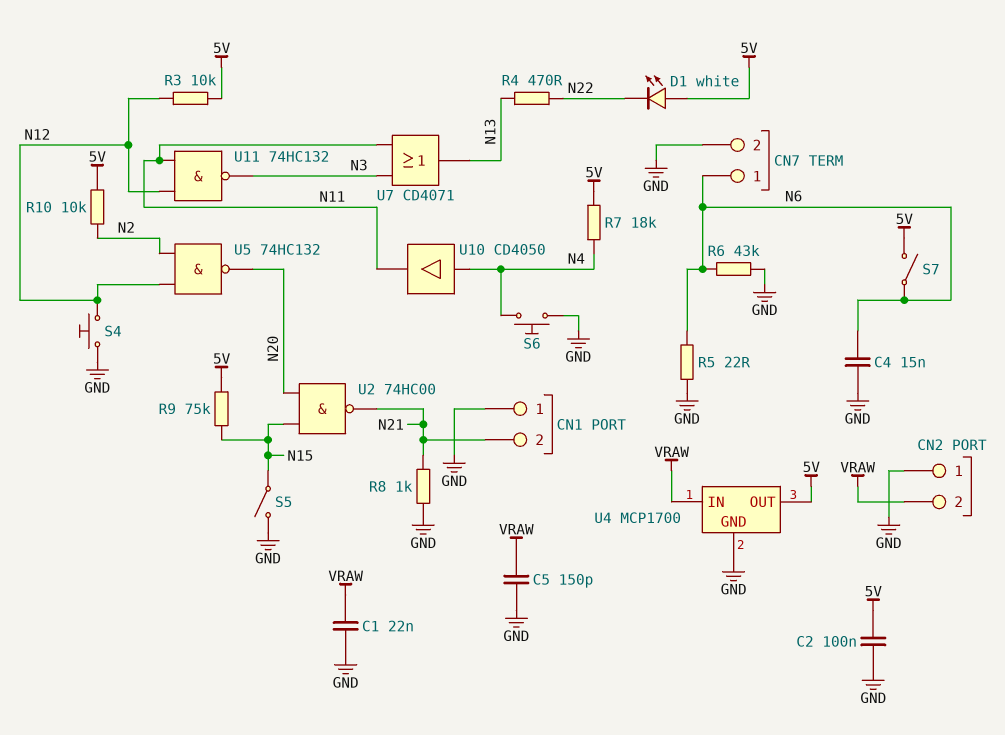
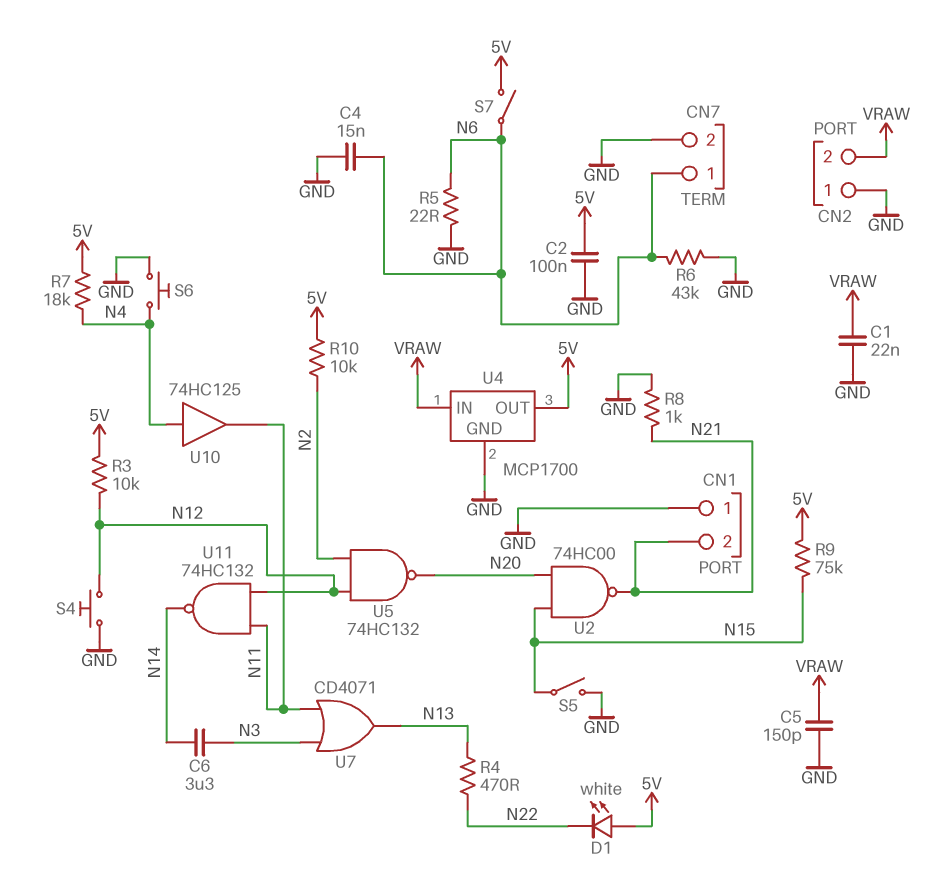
C6: none -> 3.3uF (N3, N14)
U10: buffer CD4050 (in N4, out N11) -> buffer 74HC125 (in N4, out N11)
U11: NAND 74HC132 (in N11, in N12, out N3) -> NAND 74HC132 (in N11, in N12, out N14)

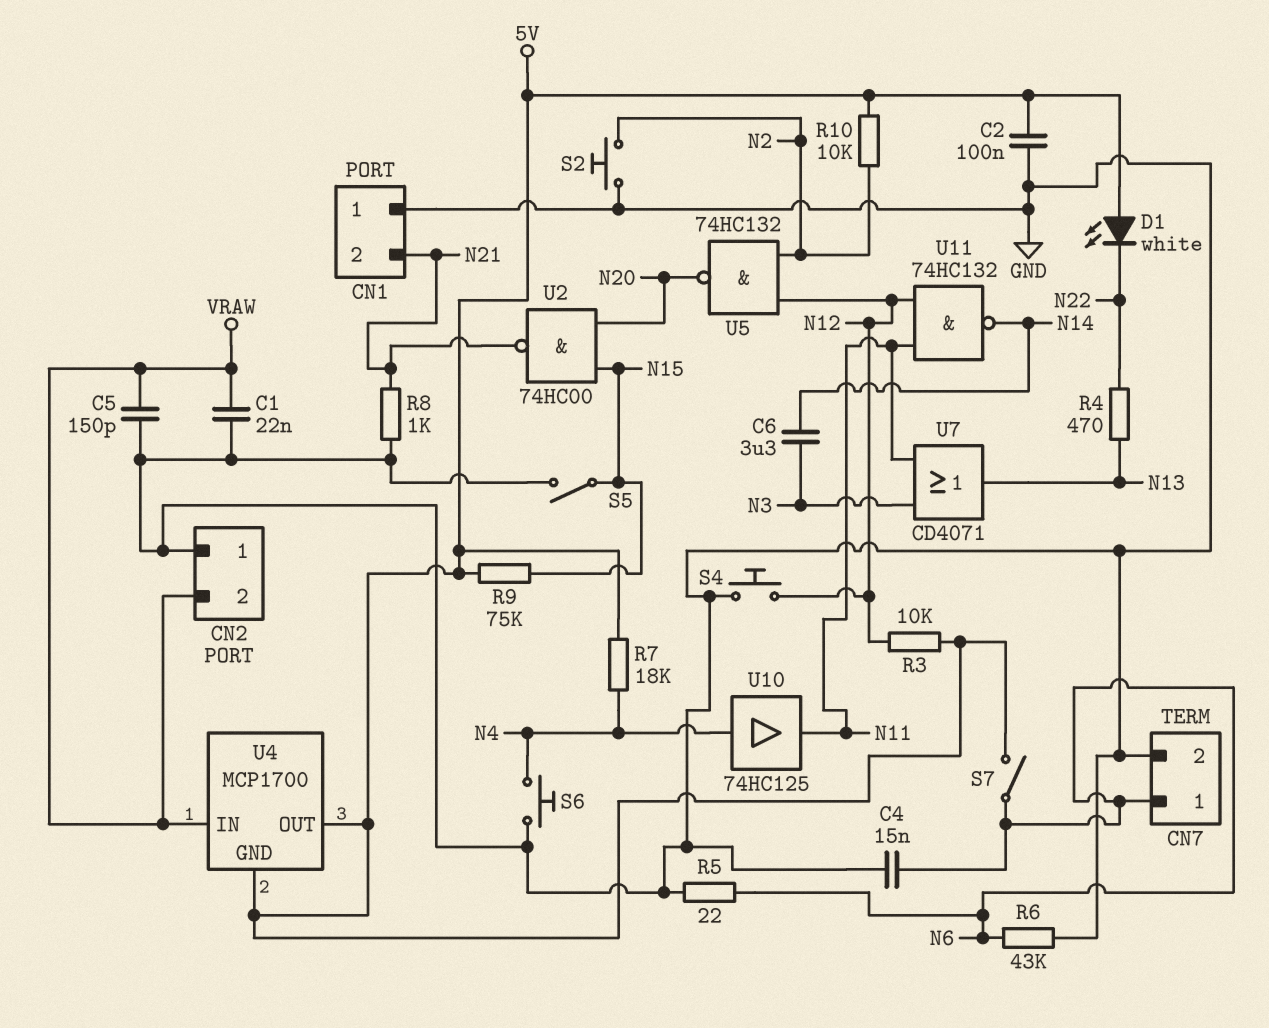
S2: none -> button (GND, N2)
U4 pin GND: GND -> 5V

